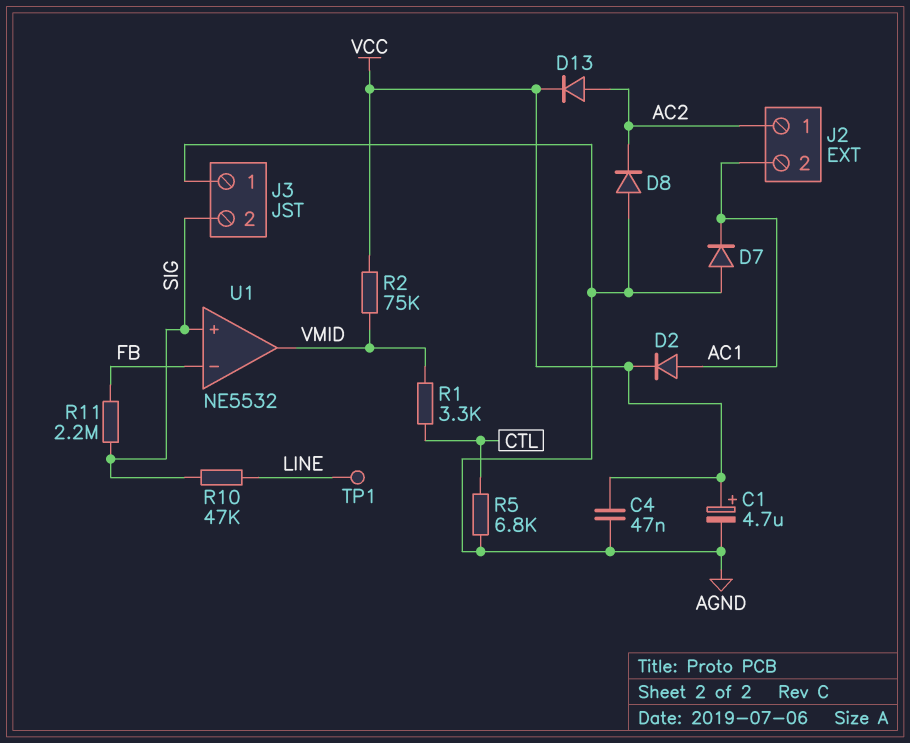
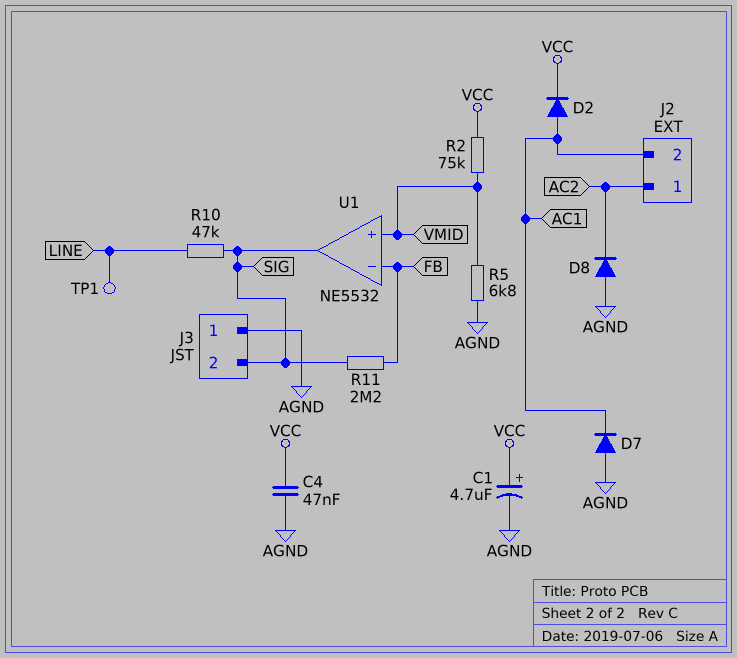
D13: diode (A AC2, K VCC) -> none
R1: 3.3k (CTL, VMID) -> none
R5: 6.8k (AGND, CTL) -> 6.8k (AGND, VMID)
U1 pin in+: SIG -> VMID
U1 pin out: VMID -> SIG

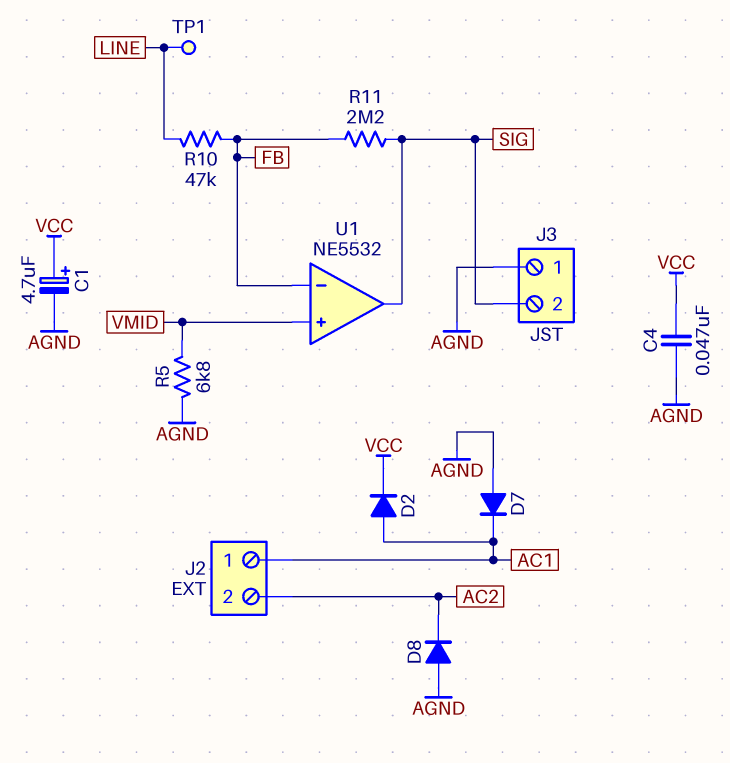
J2 pin 1: AC2 -> AC1
J2 pin 2: AC1 -> AC2
R2: 75k (VCC, VMID) -> none
R10: 47k (LINE, SIG) -> 47k (FB, LINE)

